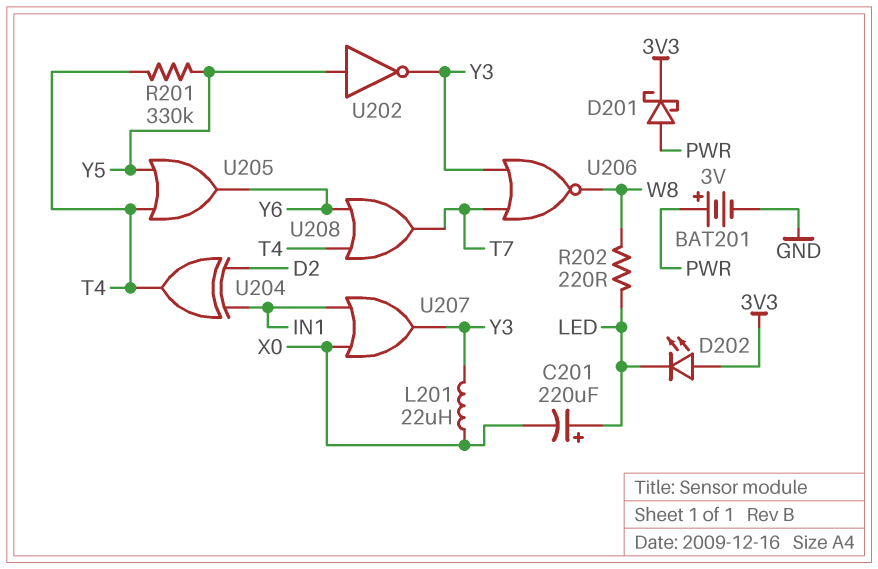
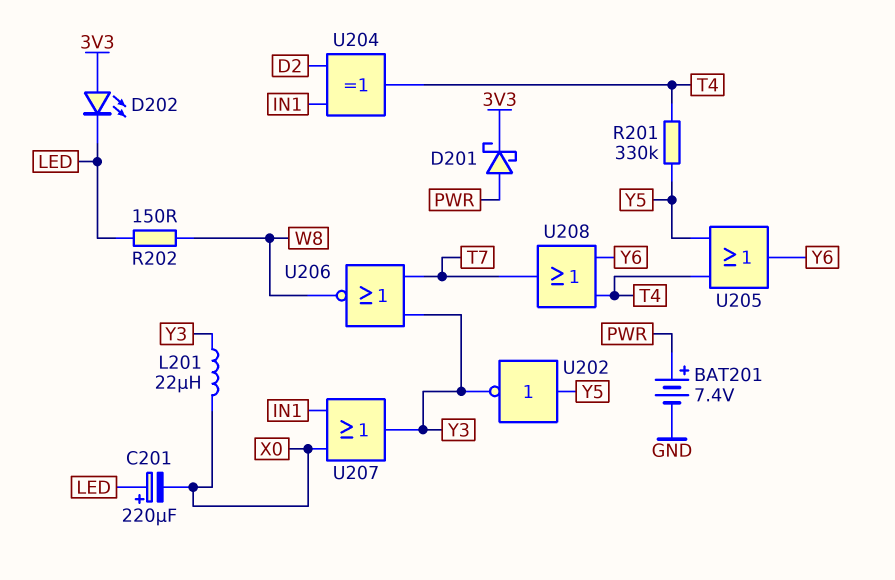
BAT201: 3V (plus PWR, minus GND) -> 7.4V (plus PWR, minus GND)
R202: 220 (LED, W8) -> 150 (LED, W8)

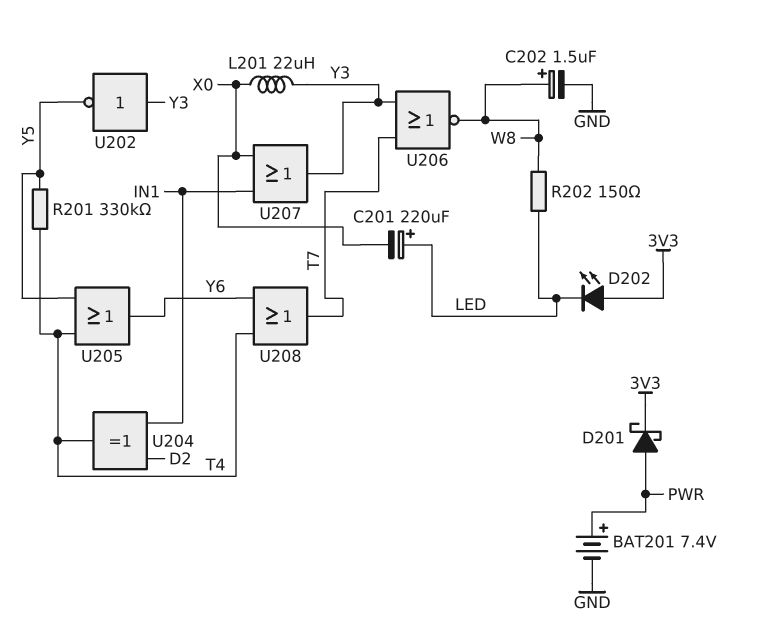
C202: none -> 1.5uF (plus W8, minus GND)
U202: NOT (in Y5, out Y3) -> NOT (in Y3, out Y5)

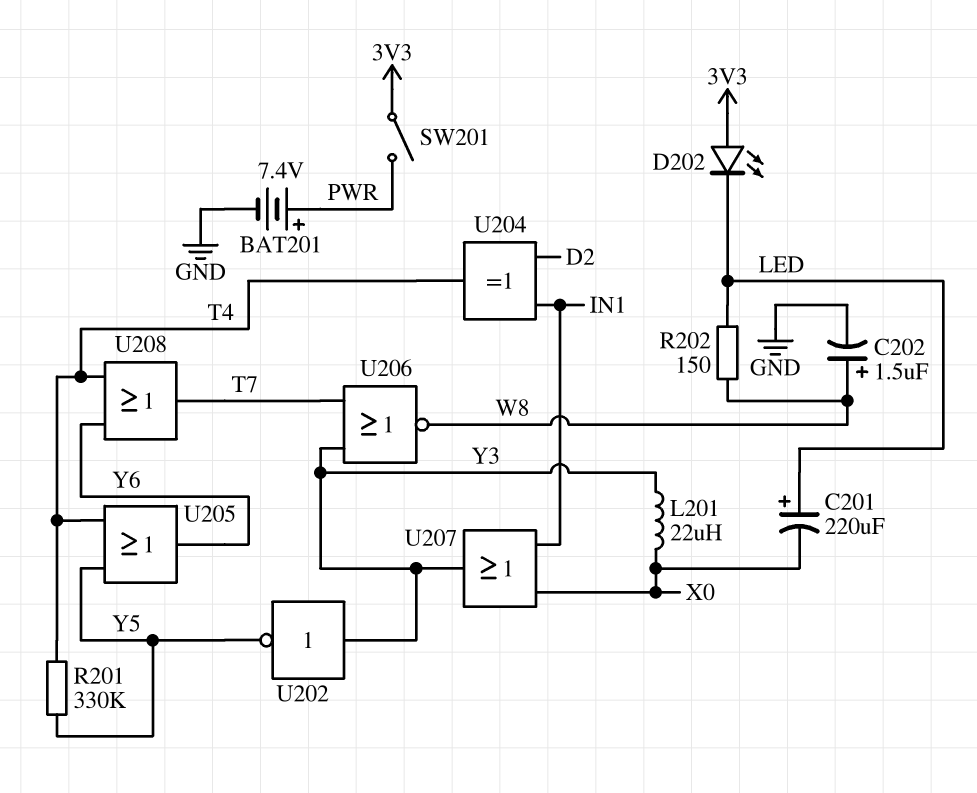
D201: schottky (A PWR, K 3V3) -> none
SW201: none -> switch (3V3, PWR)

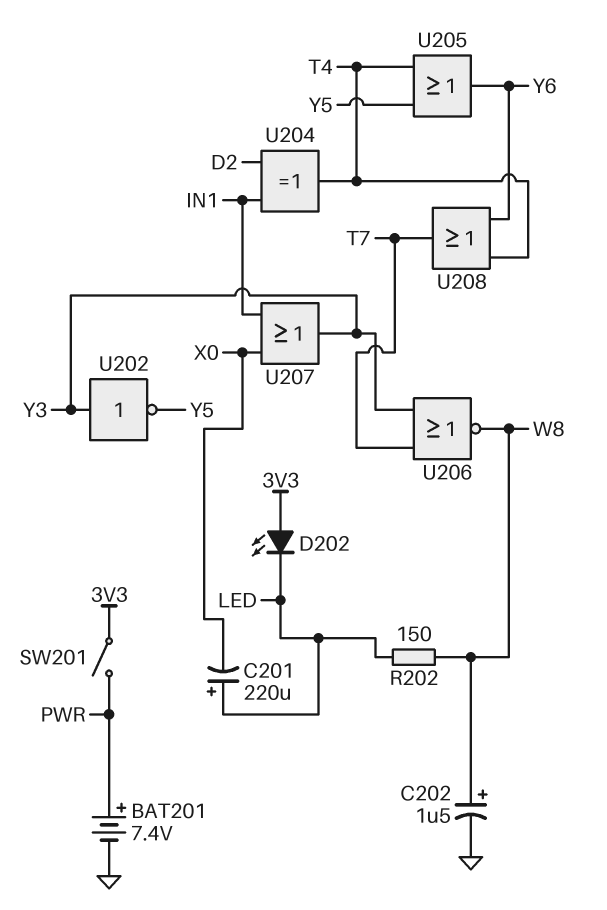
L201: 22uH (X0, Y3) -> none
R201: 330k (T4, Y5) -> none

